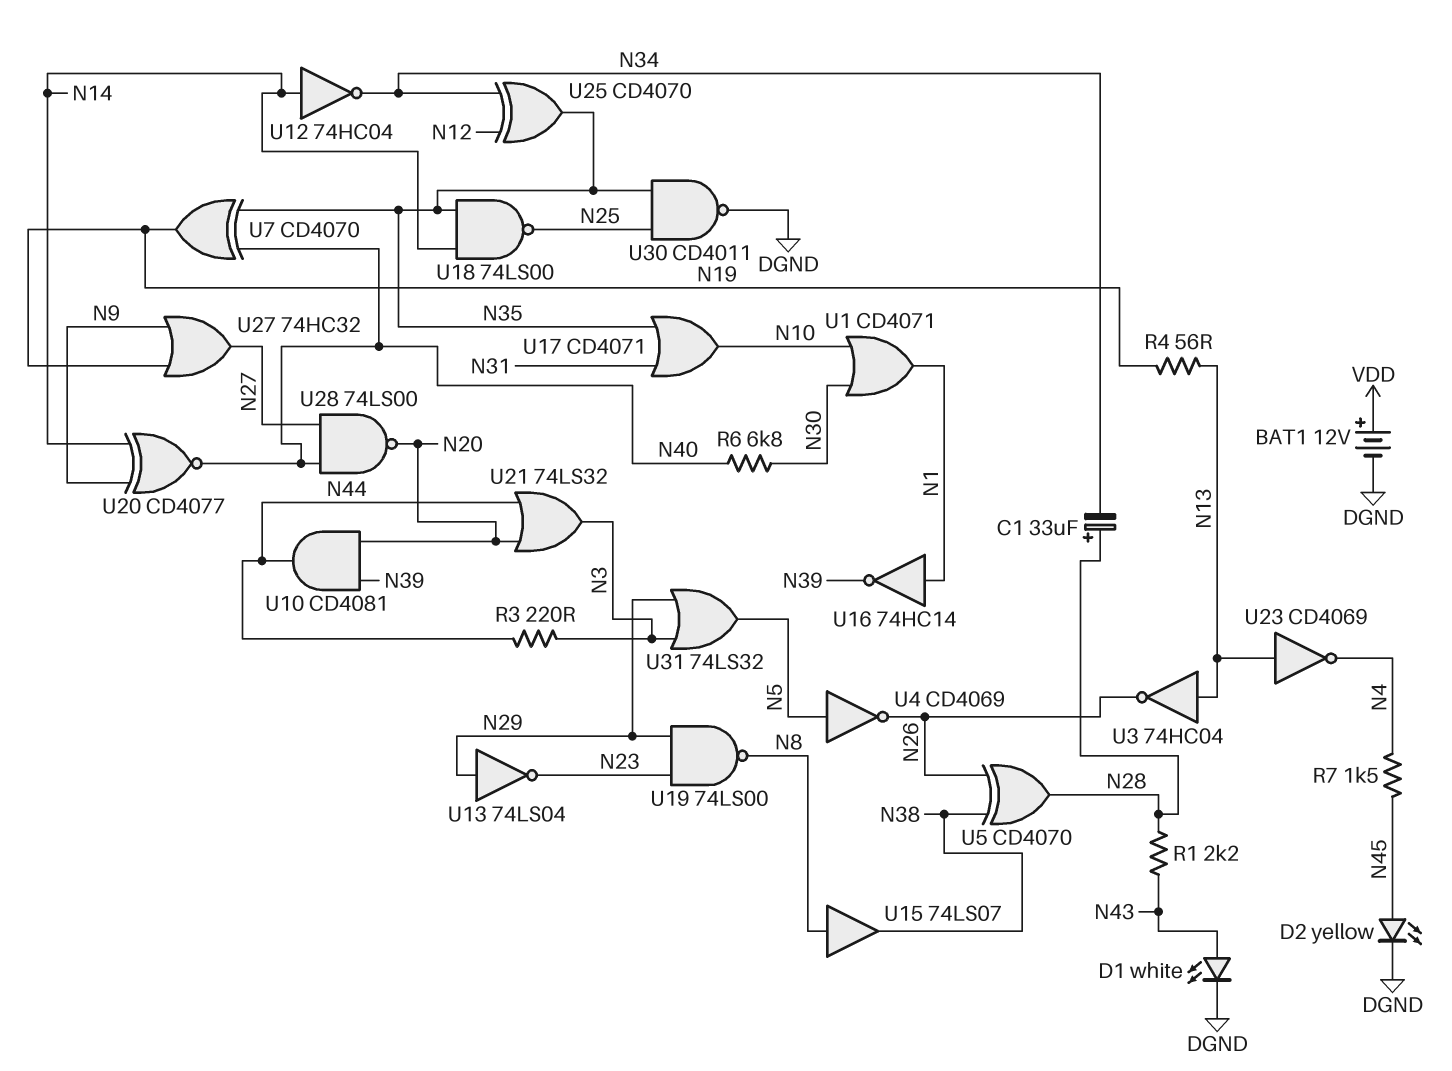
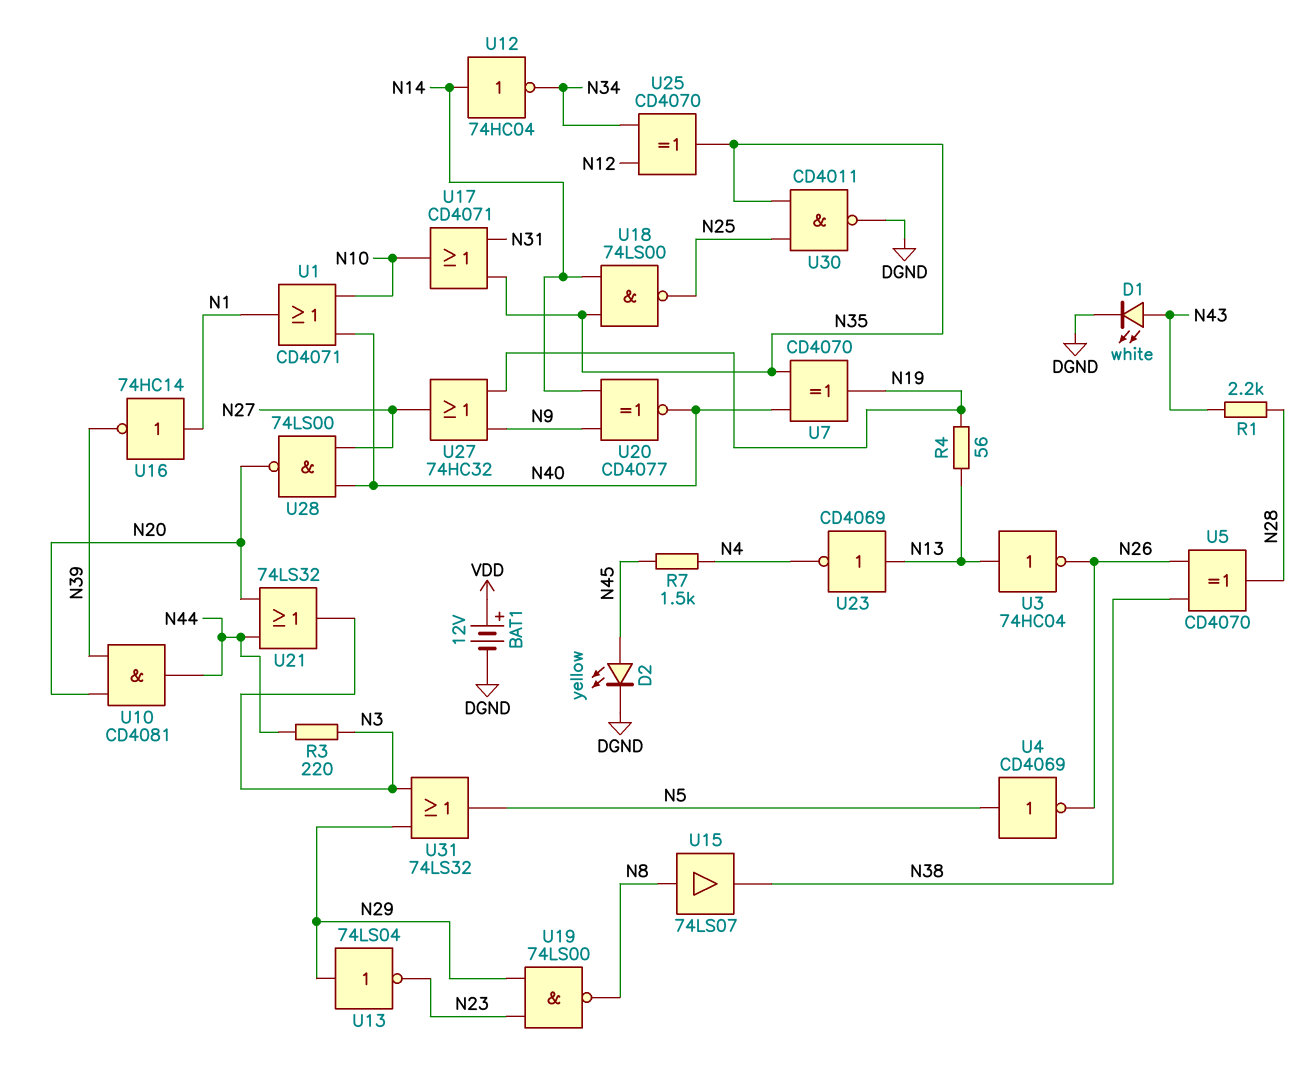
C1: 33uF (plus N28, minus N34) -> none
R6: 6.8k (N30, N40) -> none
U1: OR CD4071 (in N10, in N30, out N1) -> OR CD4071 (in N10, in N40, out N1)

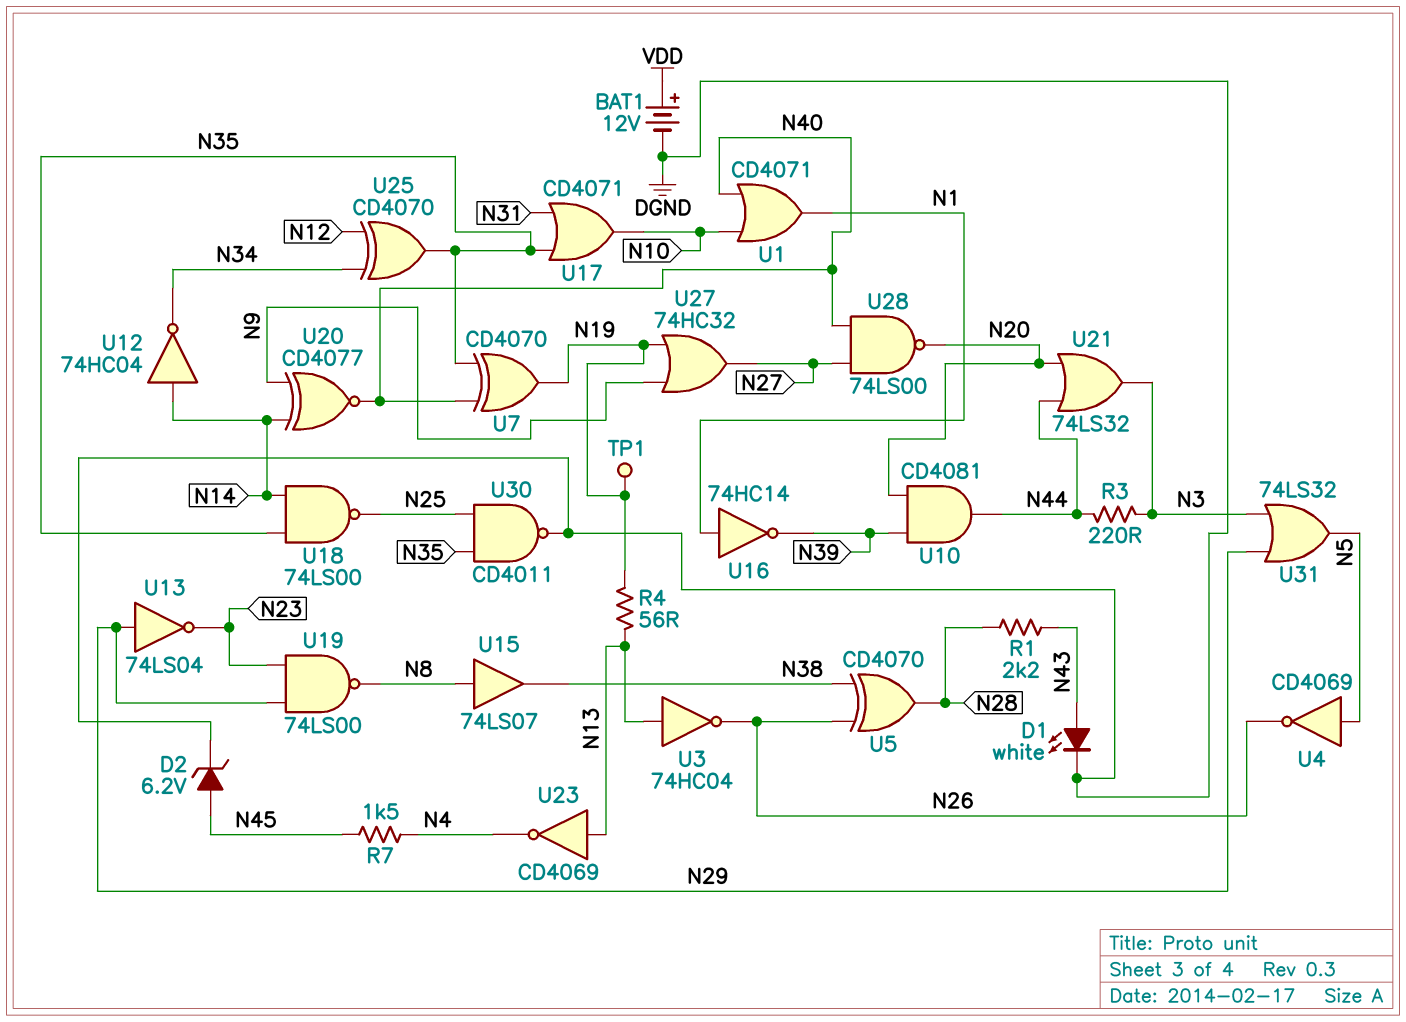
D2: LED yellow (A N45, K DGND) -> zener 6.2V (A N45, K DGND)
TP1: none -> test point (N19)

